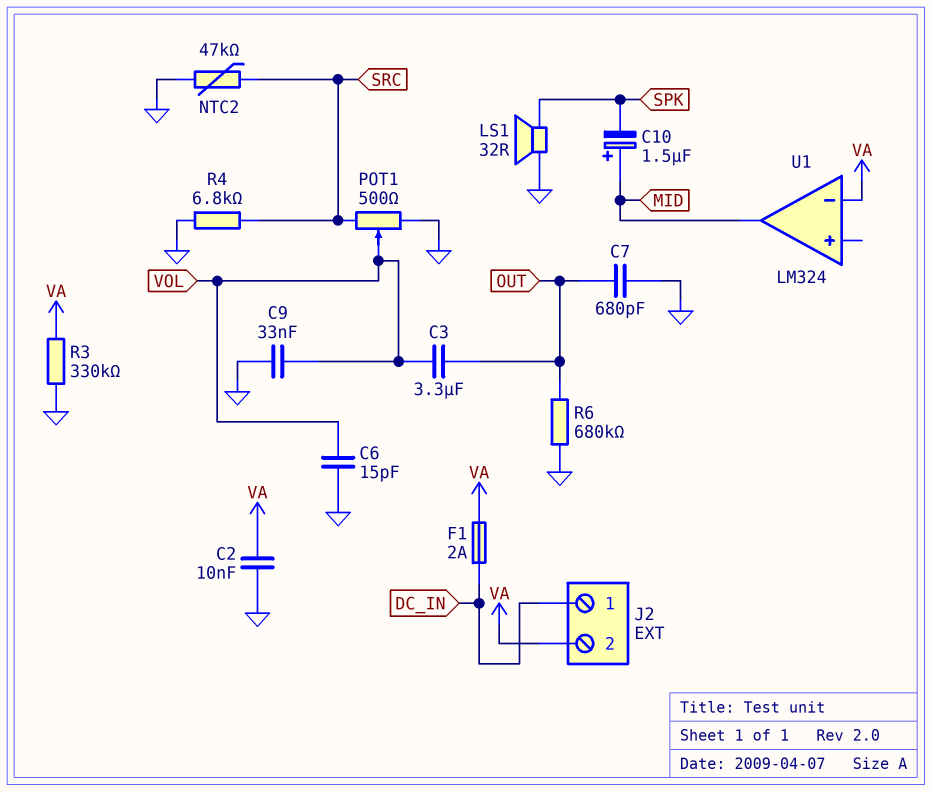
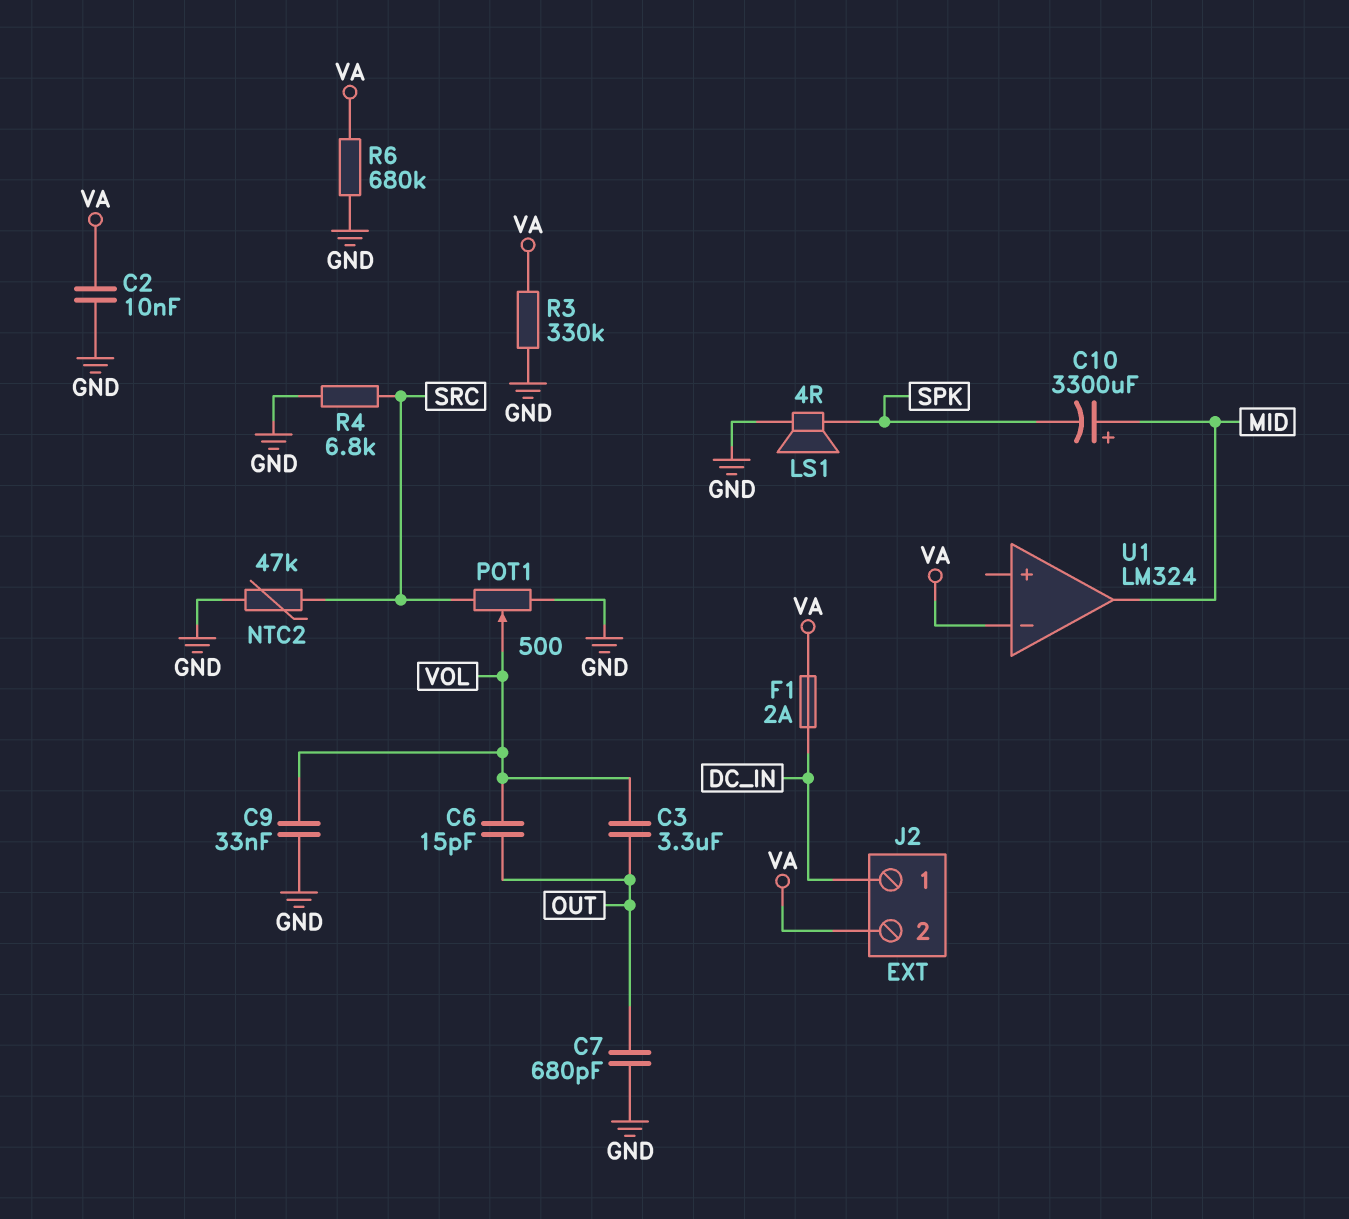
C6: 15pF (GND, VOL) -> 15pF (OUT, VOL)
C10: 1.5uF (plus MID, minus SPK) -> 3300uF (plus MID, minus SPK)
LS1: speaker 32R (GND, SPK) -> speaker 4R (GND, SPK)
R6: 680k (GND, OUT) -> 680k (GND, VA)

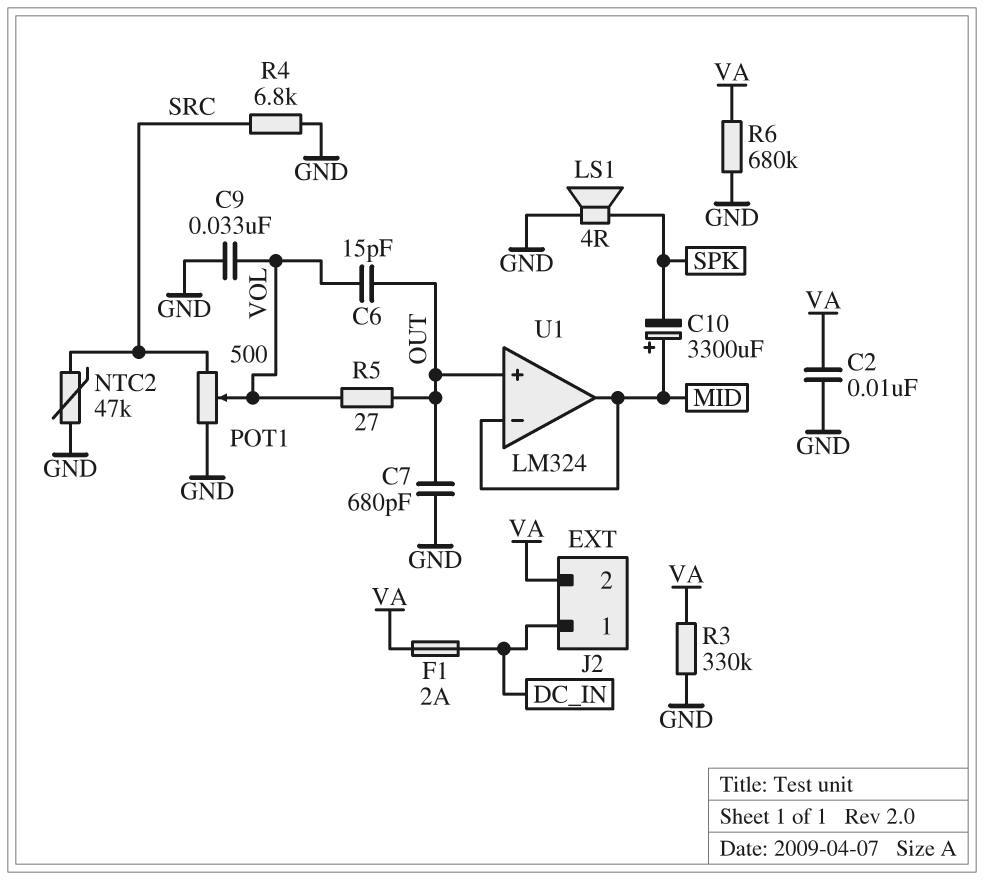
C3: 3.3uF (OUT, VOL) -> none
R5: none -> 27 (OUT, VOL)
U1 pin in+: none -> OUT
U1 pin in-: VA -> MID

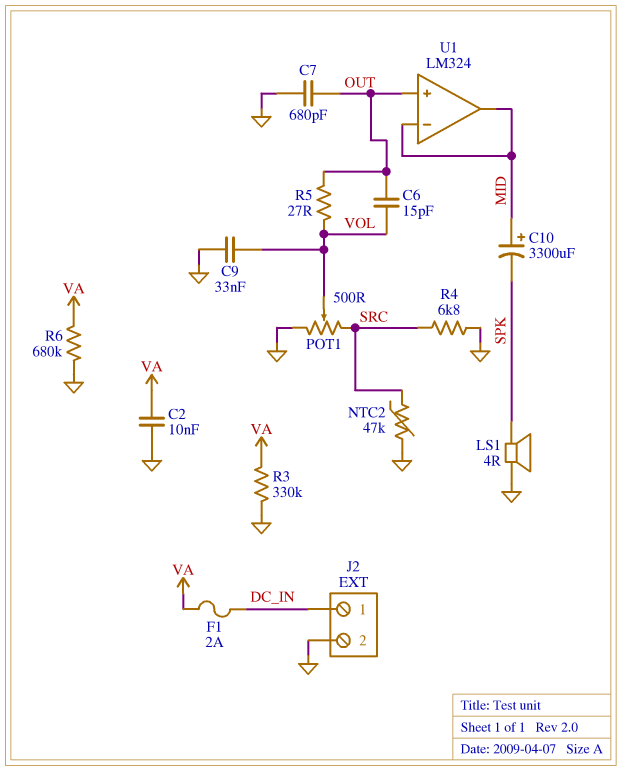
J2 pin 2: VA -> GND

